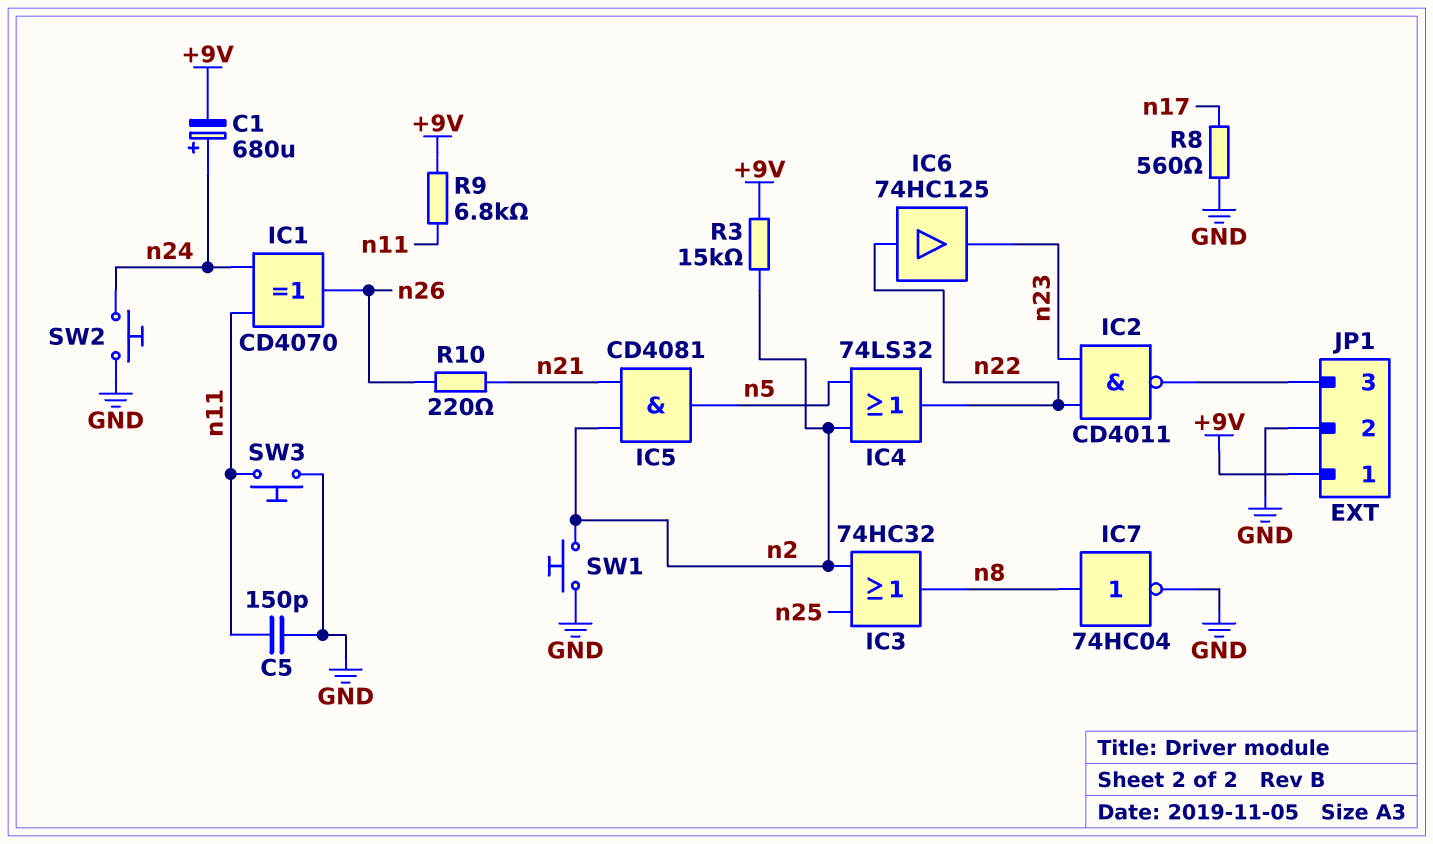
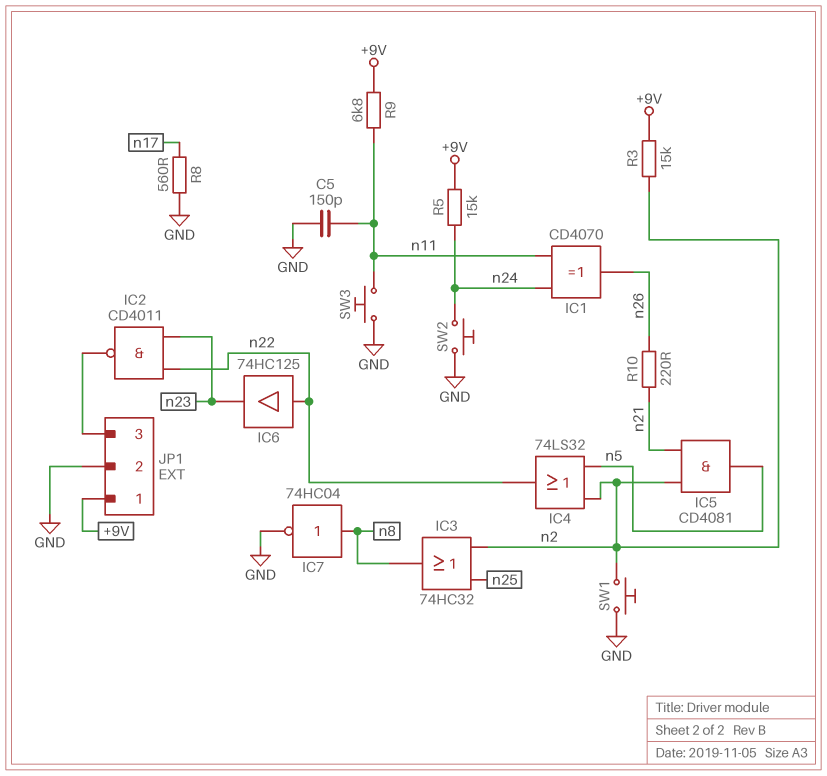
C1: 680uF (plus n24, minus +9V) -> none
R5: none -> 15k (+9V, n24)

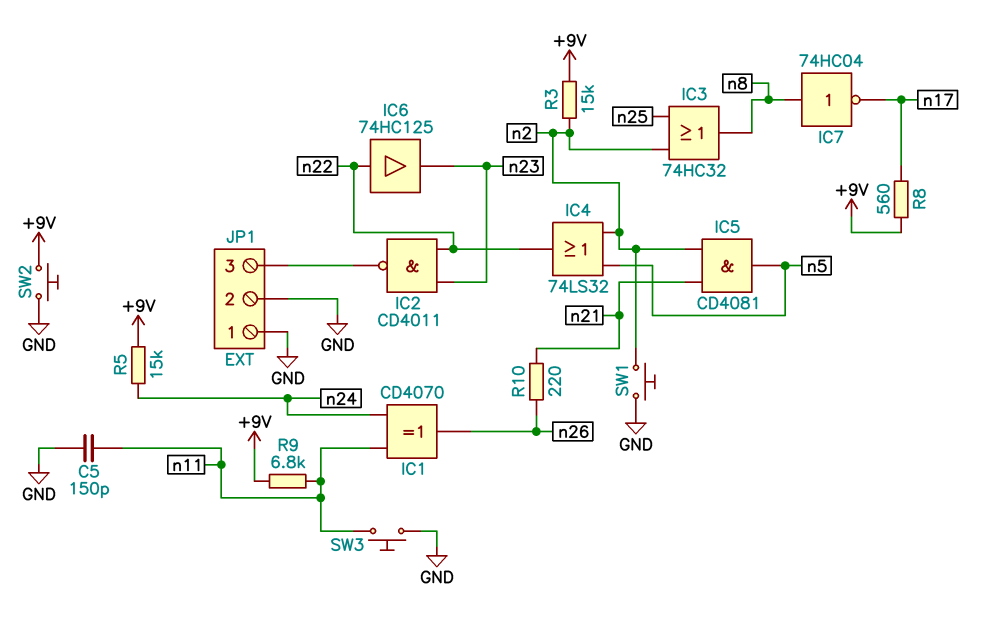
IC7: NOT 74HC04 (in n8, out GND) -> NOT 74HC04 (in n8, out n17)
JP1 pin 1: +9V -> GND
R8: 560 (GND, n17) -> 560 (+9V, n17)
SW2: button (GND, n24) -> button (+9V, GND)

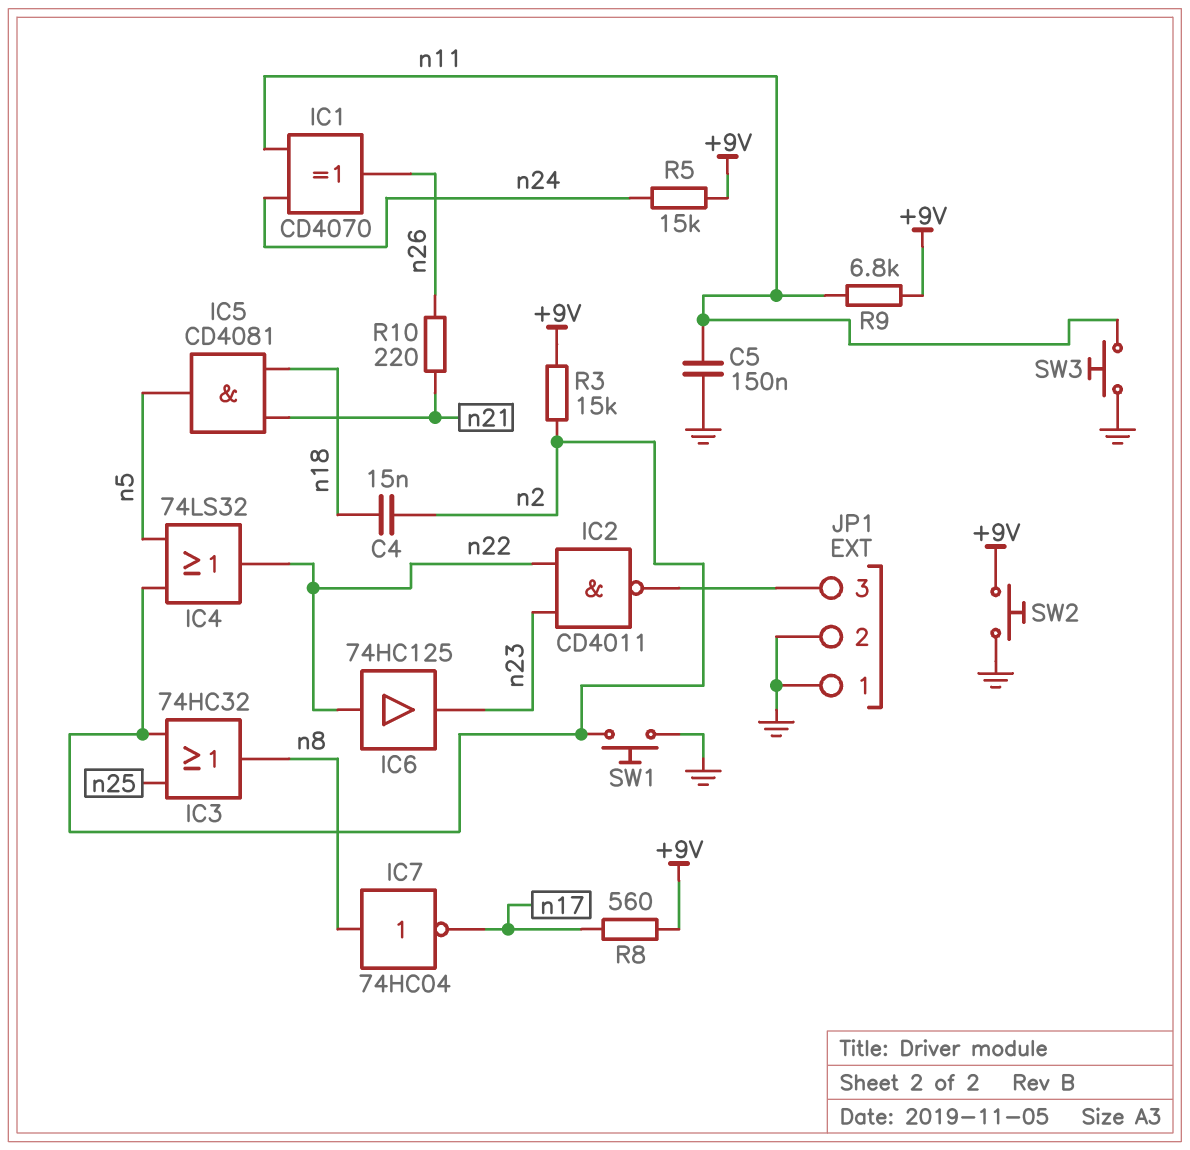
C4: none -> 15nF (n2, n18)
C5: 150pF (GND, n11) -> 150nF (GND, n11)
IC5: AND CD4081 (in n2, in n21, out n5) -> AND CD4081 (in n18, in n21, out n5)

